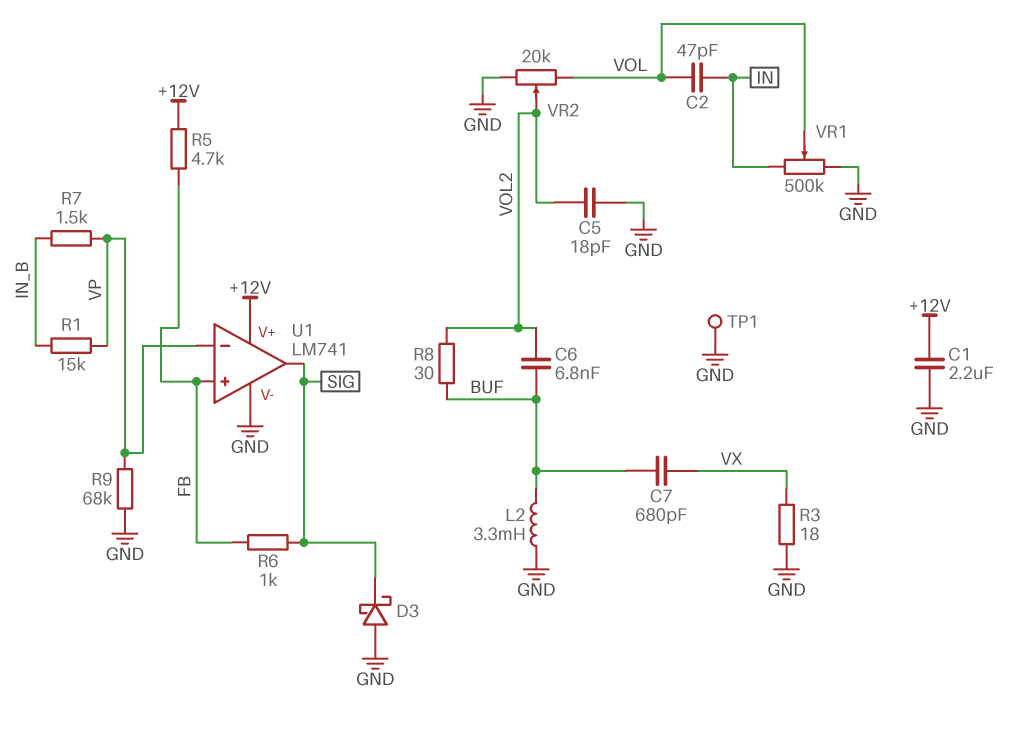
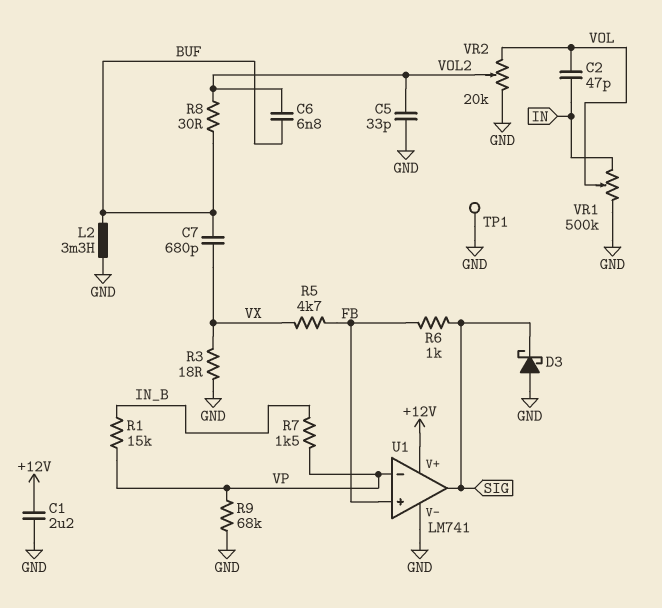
C5: 18pF (GND, VOL2) -> 33pF (GND, VOL2)
R5: 4.7k (+12V, FB) -> 4.7k (FB, VX)

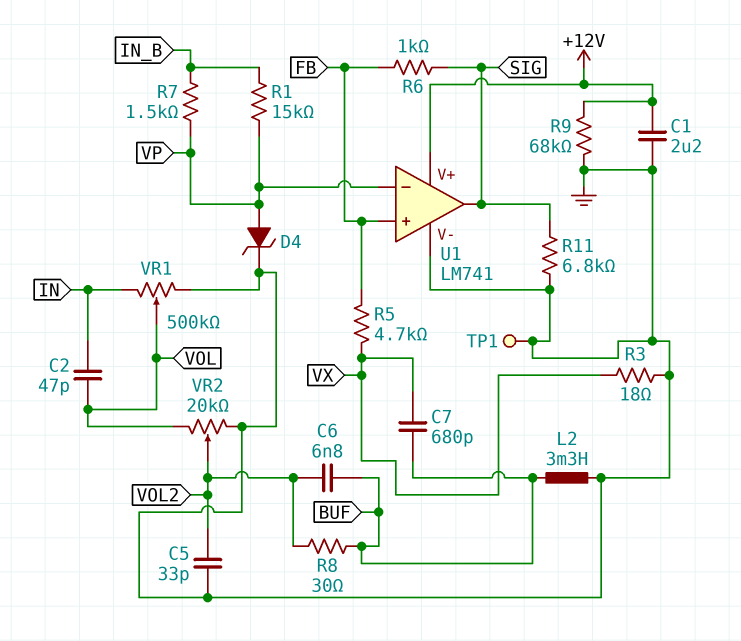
D3: schottky (A GND, K SIG) -> none
D4: none -> zener (A VP, K GND)
R9: 68k (GND, VP) -> 68k (+12V, GND)
R11: none -> 6.8k (GND, SIG)

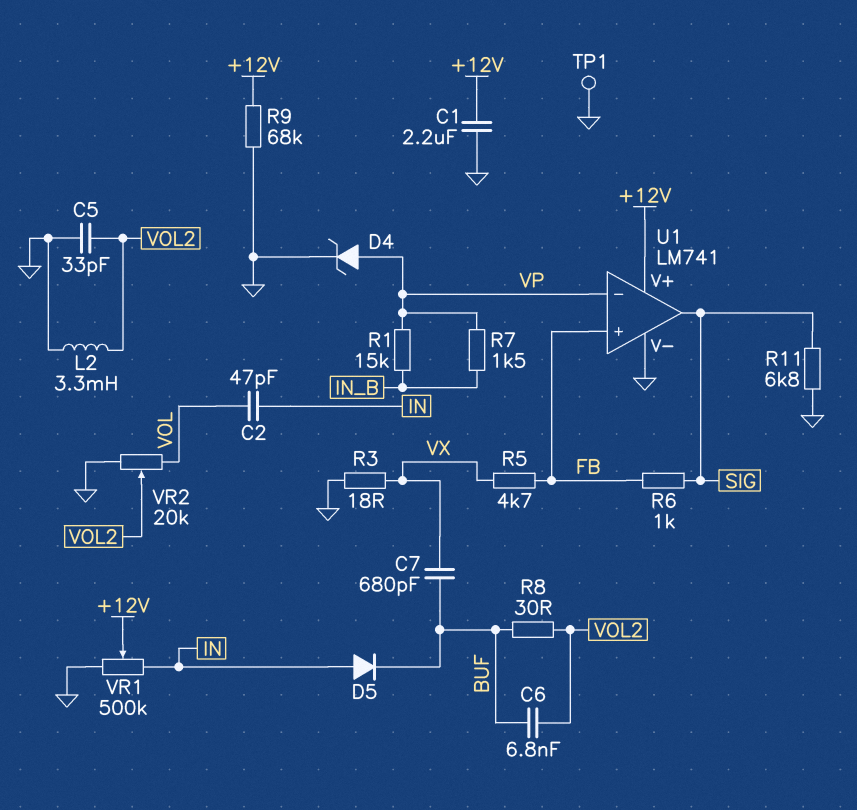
D5: none -> diode (A IN, K BUF)
L2: 3.3mH (BUF, GND) -> 3.3mH (GND, VOL2)
VR1: 500k (GND, IN, wiper VOL) -> 500k (GND, IN, wiper +12V)

